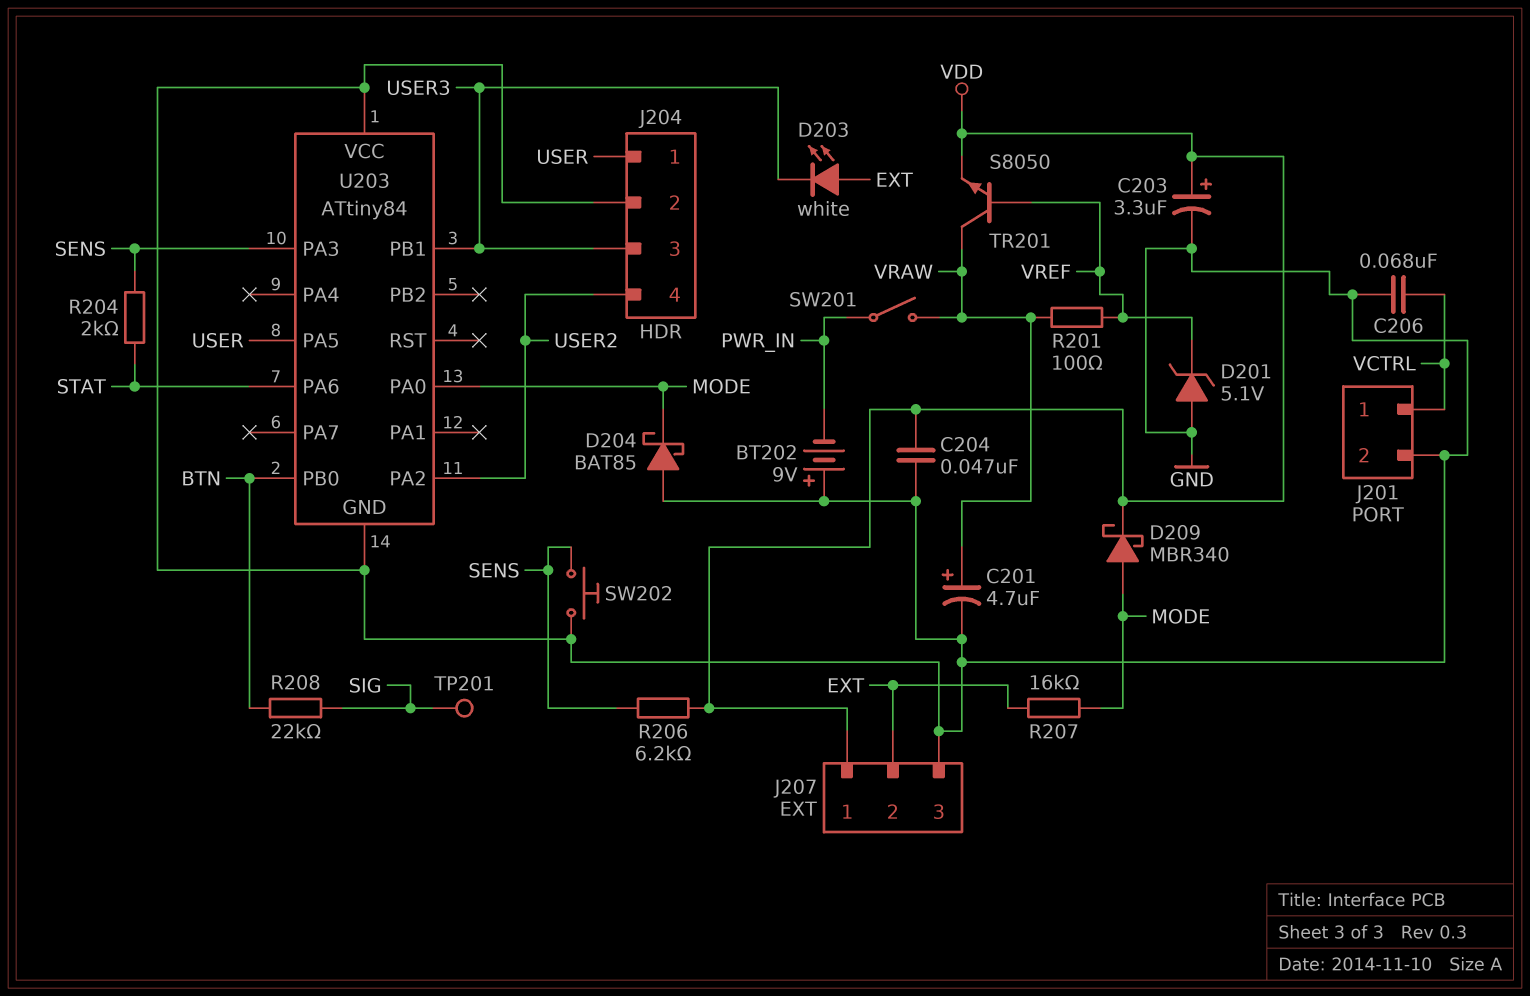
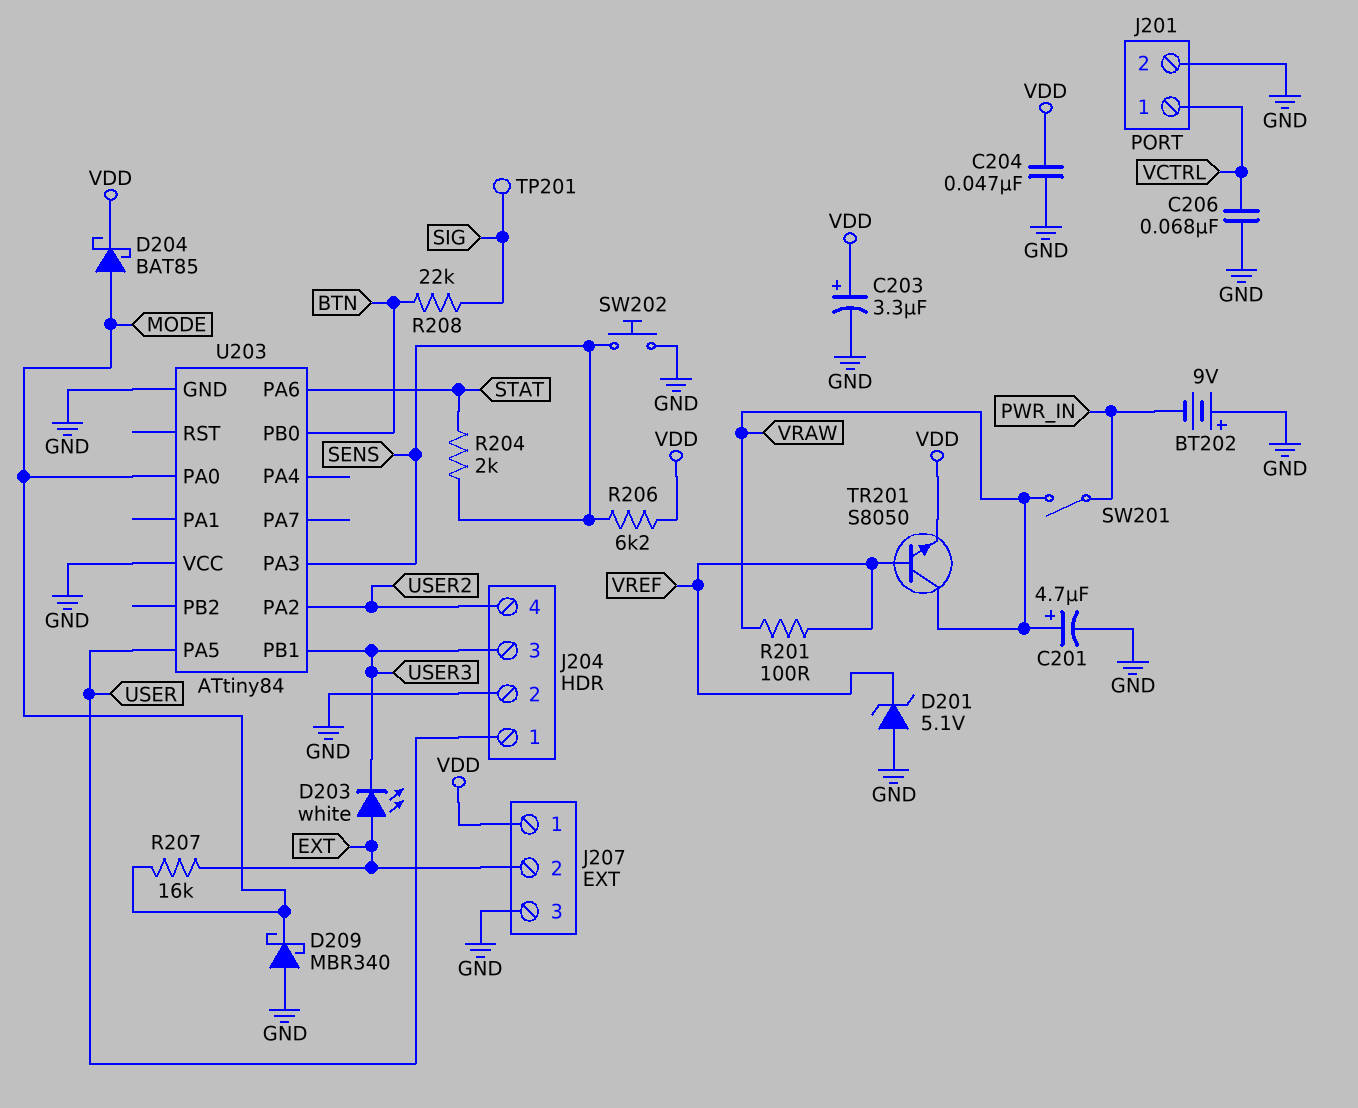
D204: schottky BAT85 (A GND, K MODE) -> schottky BAT85 (A MODE, K VDD)
D209: schottky MBR340 (A MODE, K VDD) -> schottky MBR340 (A GND, K MODE)

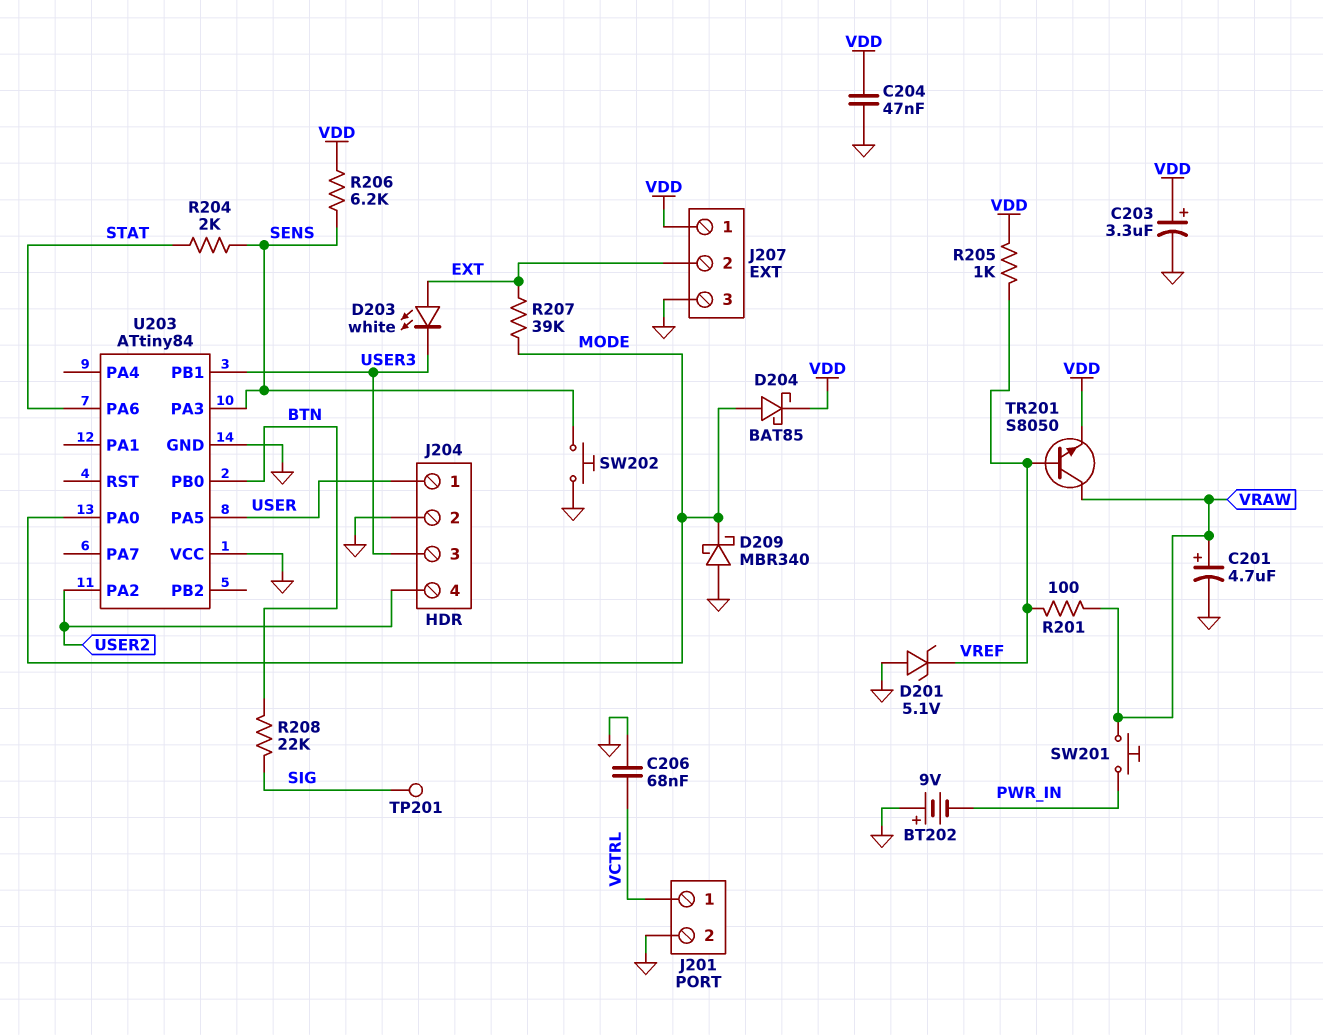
R205: none -> 1k (VDD, VREF)
R207: 16k (EXT, MODE) -> 39k (EXT, MODE)
SW201: switch (PWR_IN, VRAW) -> button (PWR_IN, VRAW)

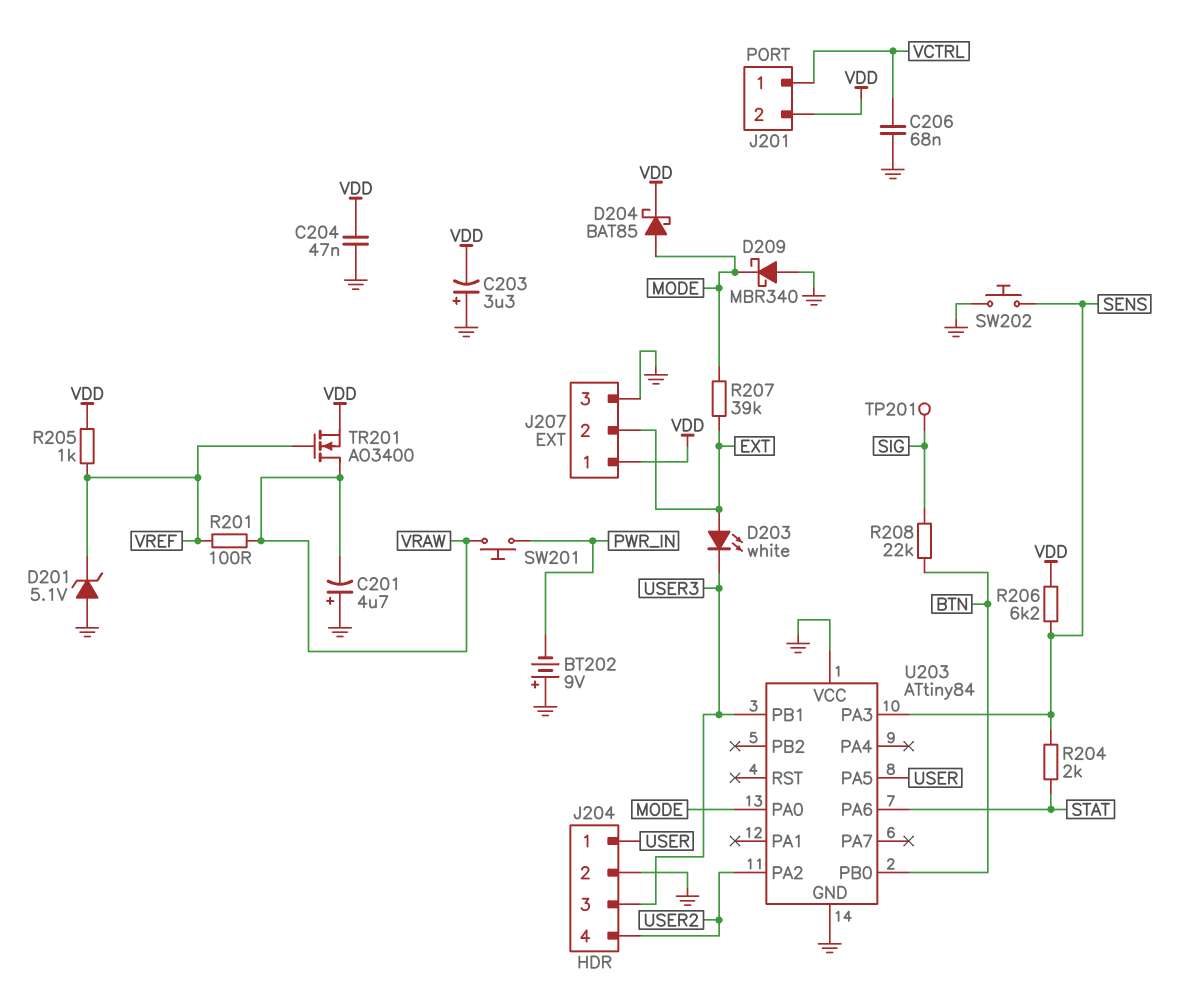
C201: 4.7uF (plus VRAW, minus GND) -> 4.7uF (plus GND, minus VRAW)
C203: 3.3uF (plus VDD, minus GND) -> 3.3uF (plus GND, minus VDD)
J201 pin 2: GND -> VDD
TR201: NPN S8050 (B VREF, C VRAW, E VDD) -> NMOS AO3400 (G VREF, D VRAW, S VDD)

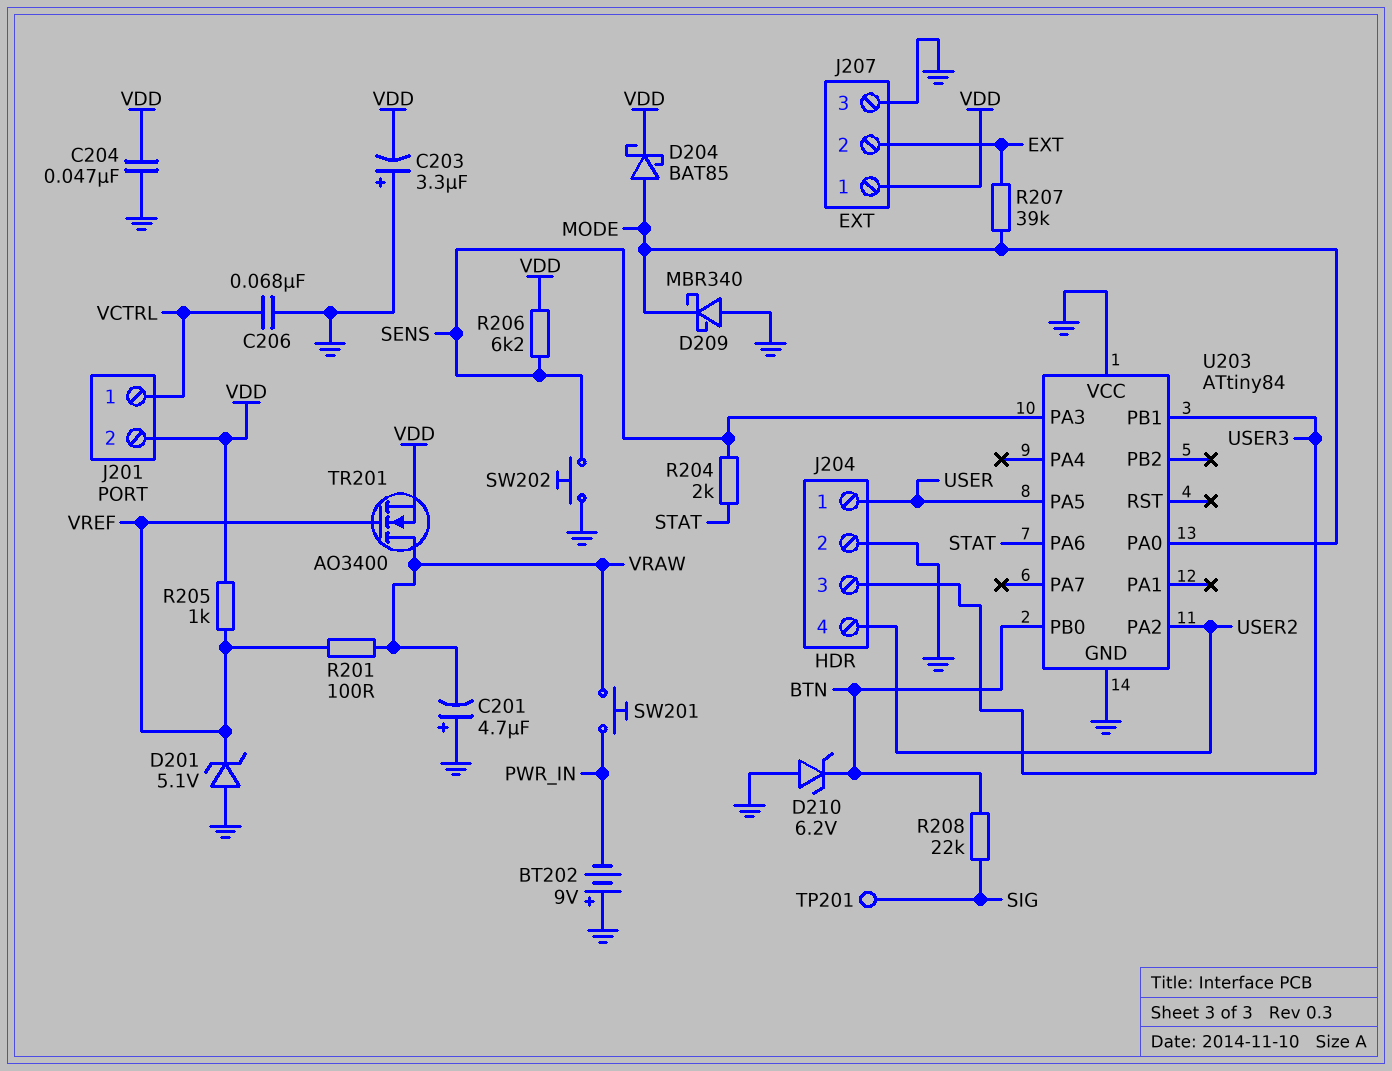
D203: LED white (A EXT, K USER3) -> none
D210: none -> zener 6.2V (A GND, K BTN)

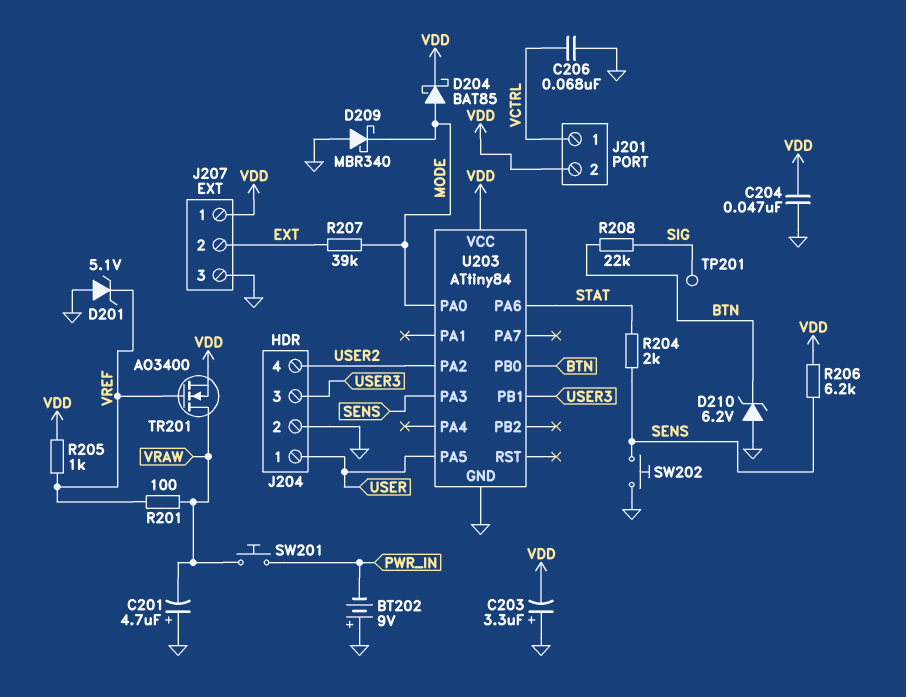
U203 pin VCC: GND -> VDD

